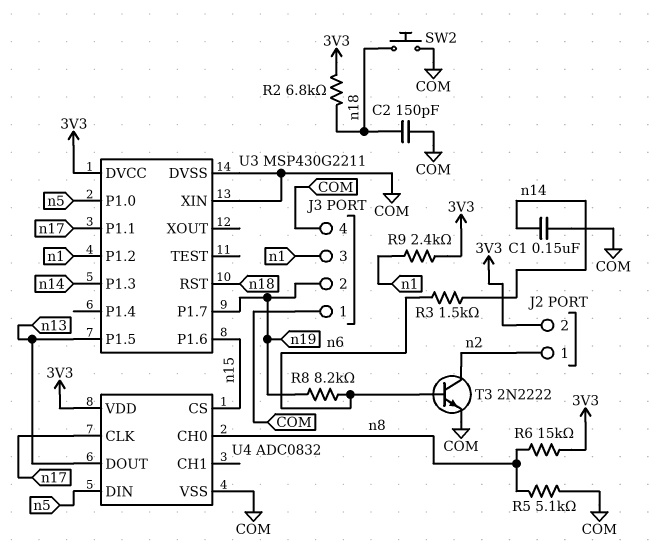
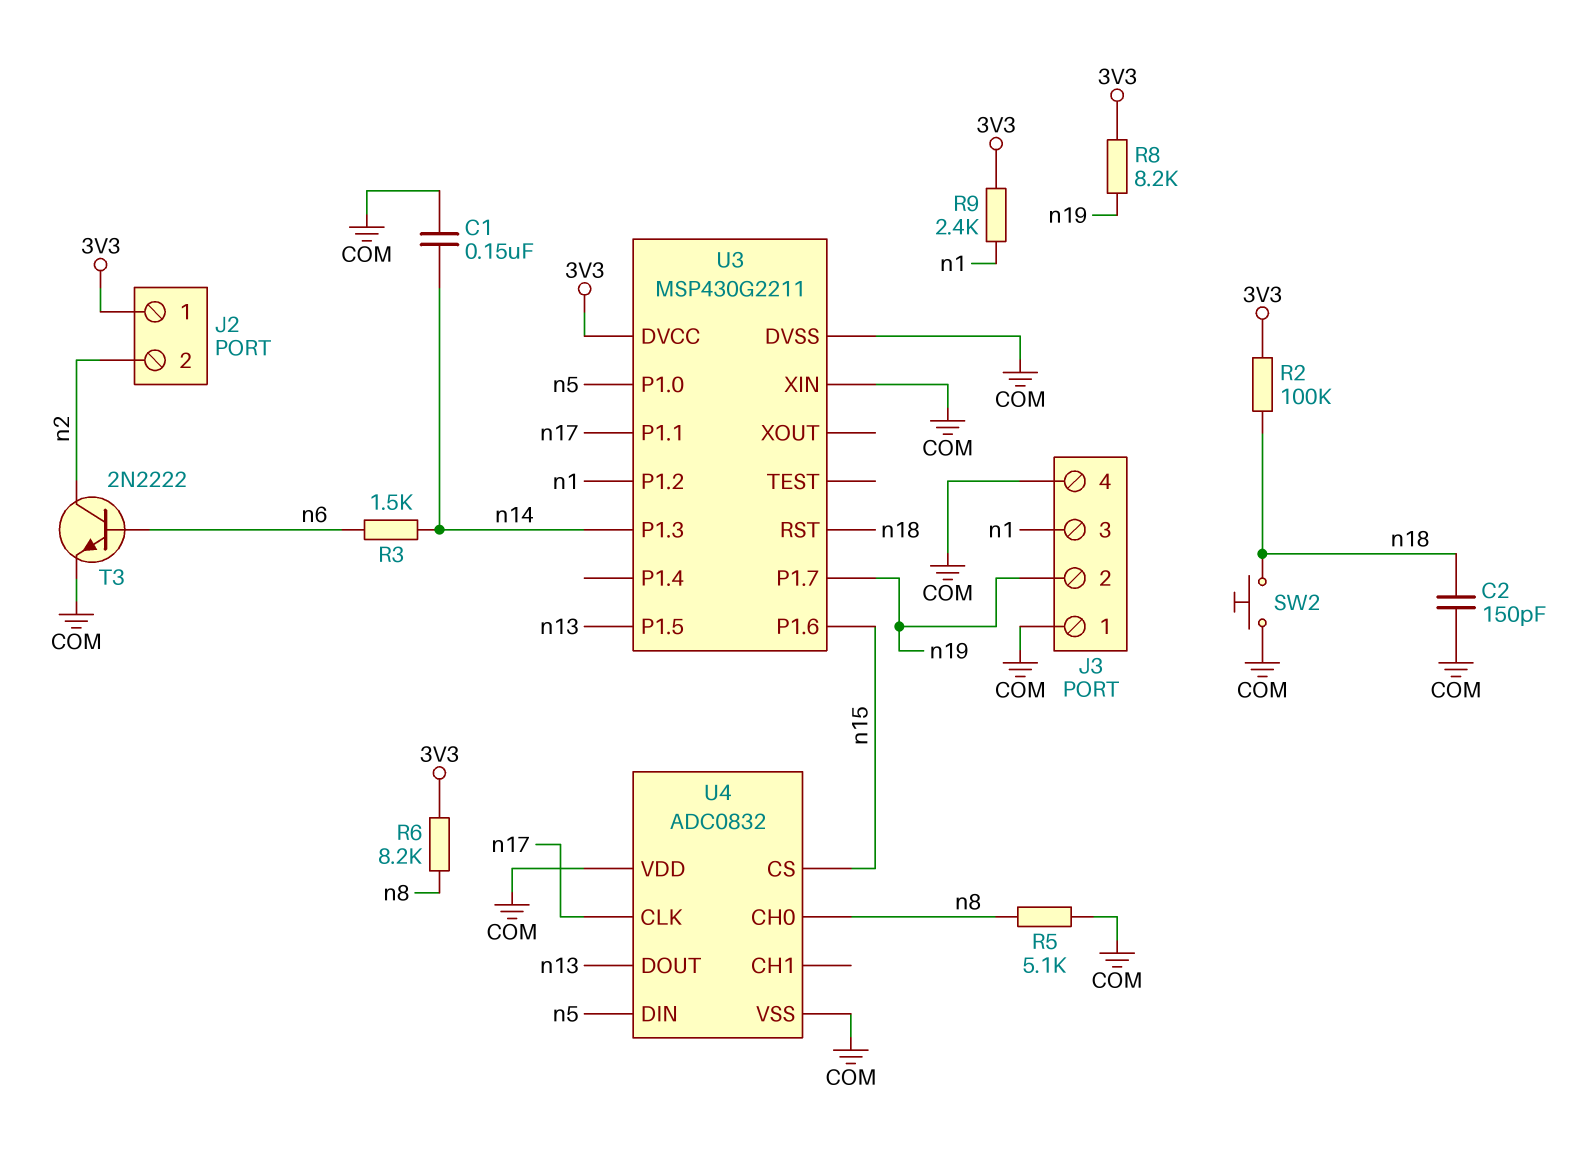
J2 pin 1: n2 -> 3V3
J2 pin 2: 3V3 -> n2
R2: 6.8k (3V3, n18) -> 100k (3V3, n18)
R6: 15k (3V3, n8) -> 8.2k (3V3, n8)
R8: 8.2k (n6, n19) -> 8.2k (3V3, n19)
U4 pin VDD: 3V3 -> COM

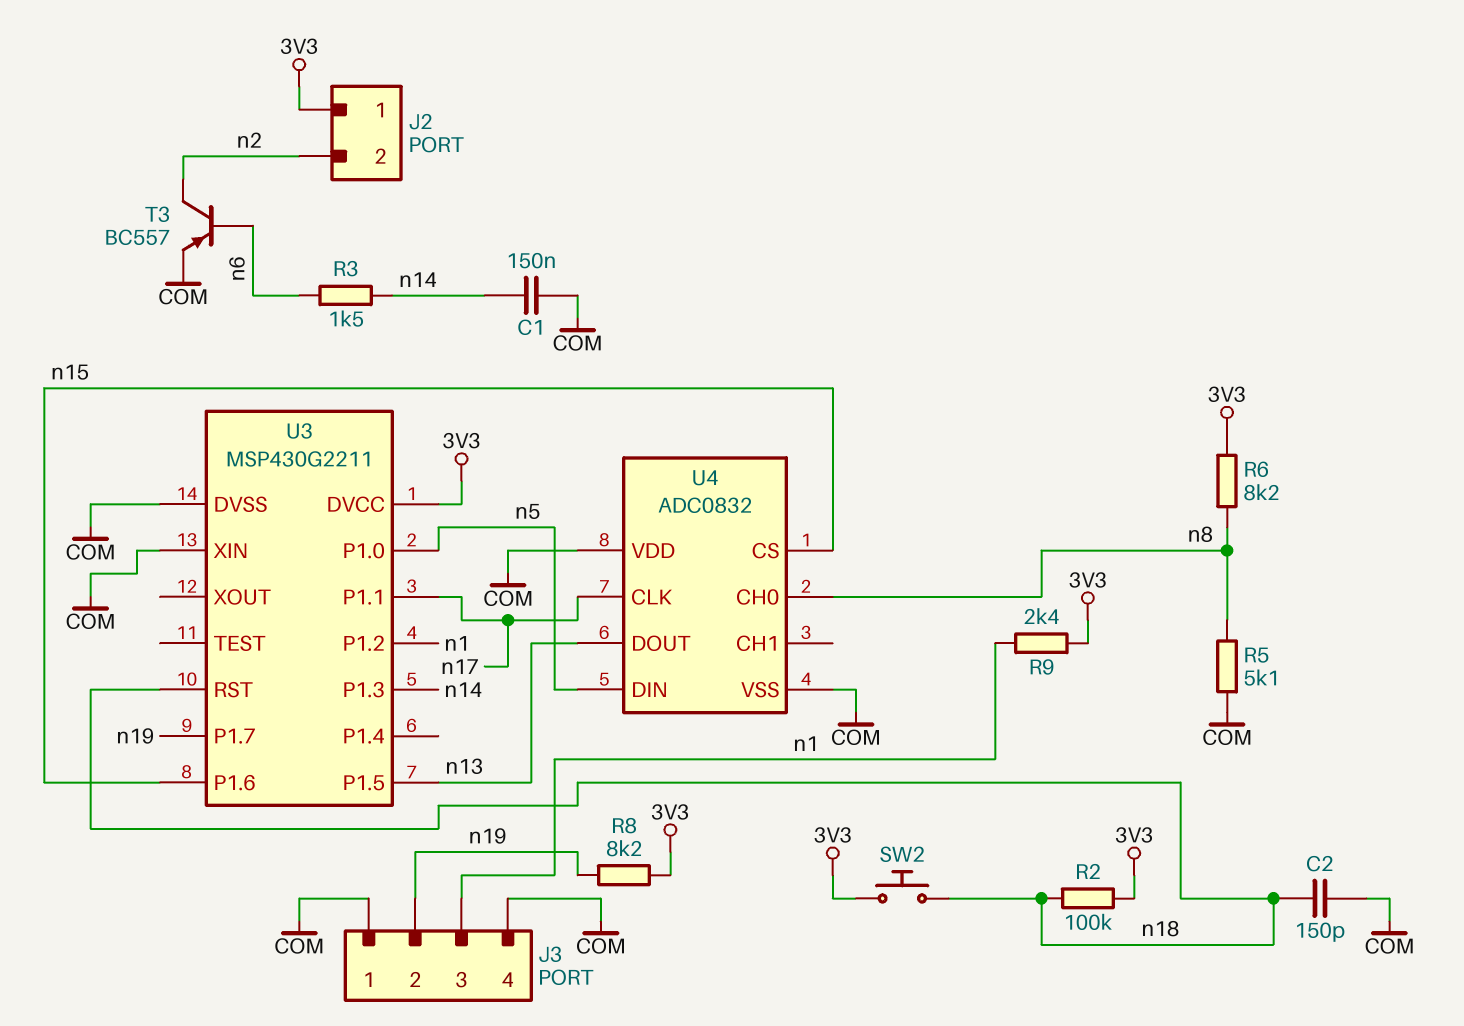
SW2: button (COM, n18) -> button (3V3, n18)
T3: NPN 2N2222 (B n6, C n2, E COM) -> PNP BC557 (B n6, C n2, E COM)

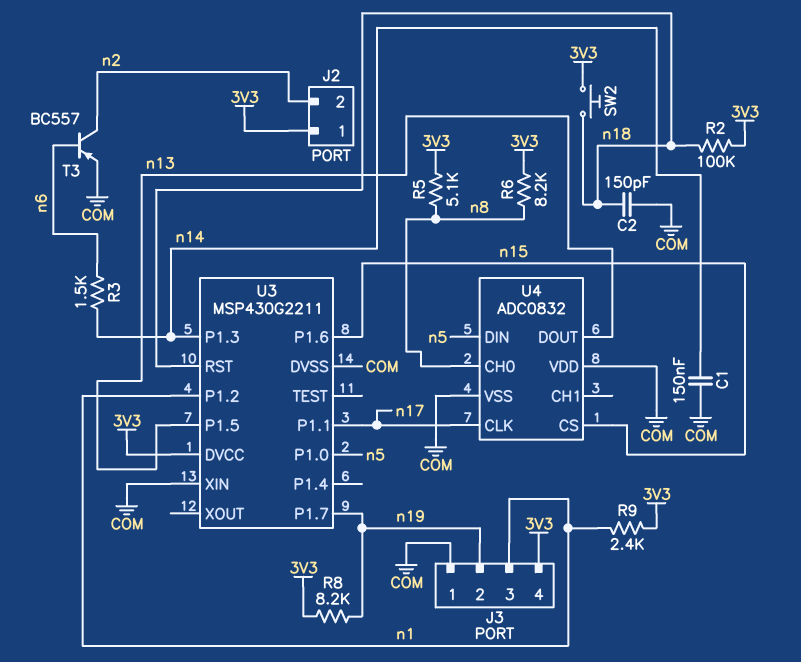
J3 pin 4: COM -> 3V3
R5: 5.1k (COM, n8) -> 5.1k (3V3, n8)

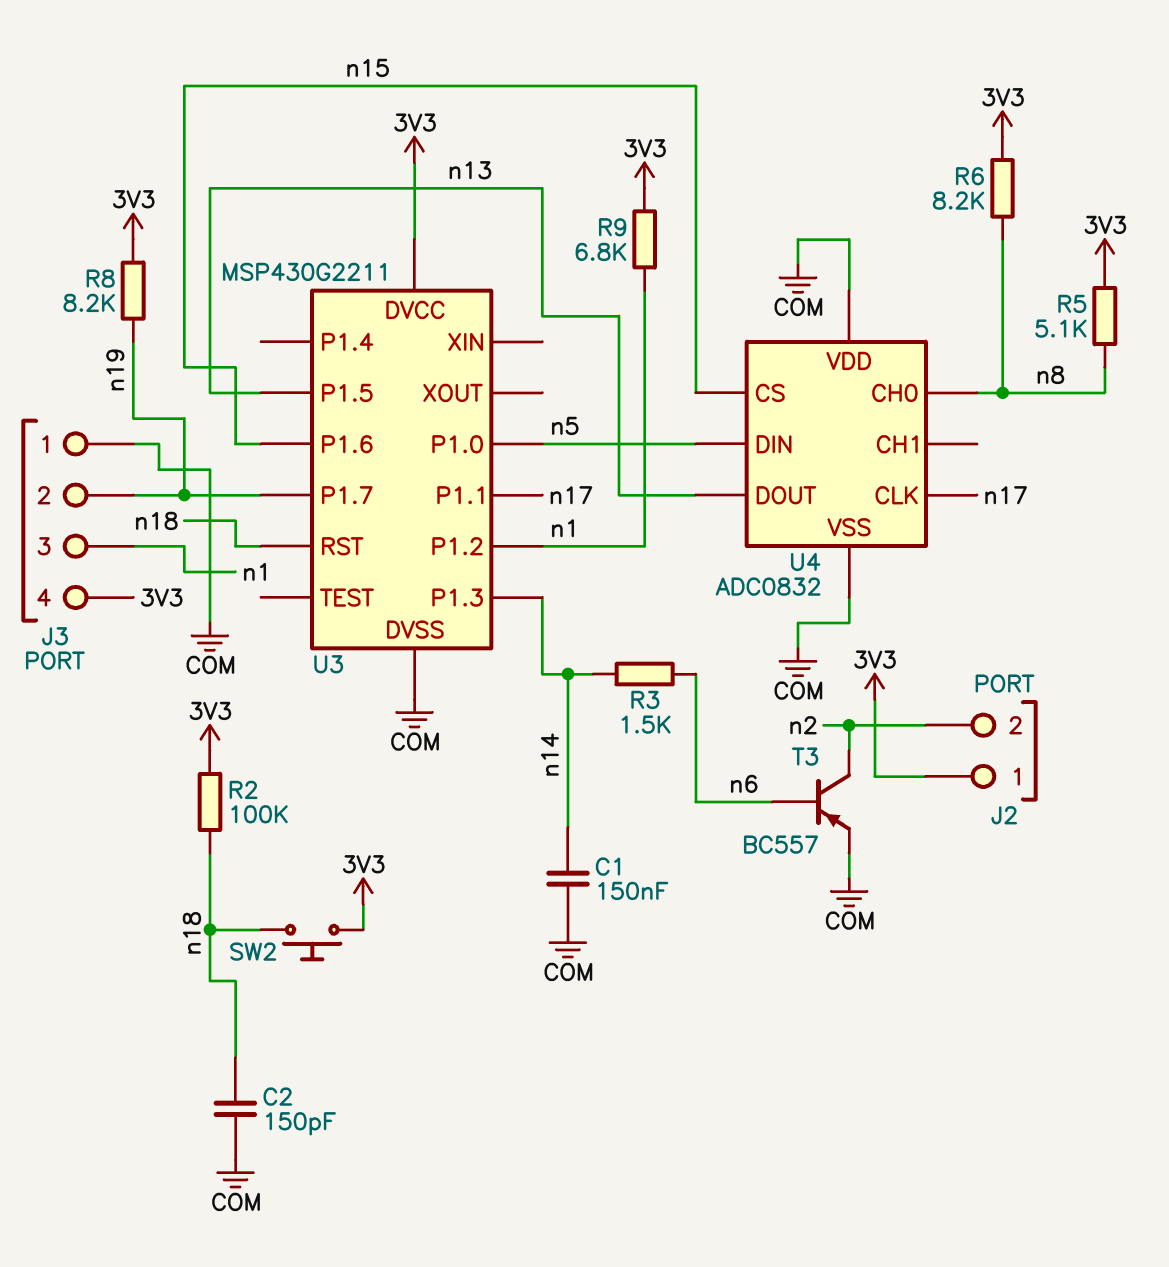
R9: 2.4k (3V3, n1) -> 6.8k (3V3, n1)
U3 pin XIN: COM -> none

